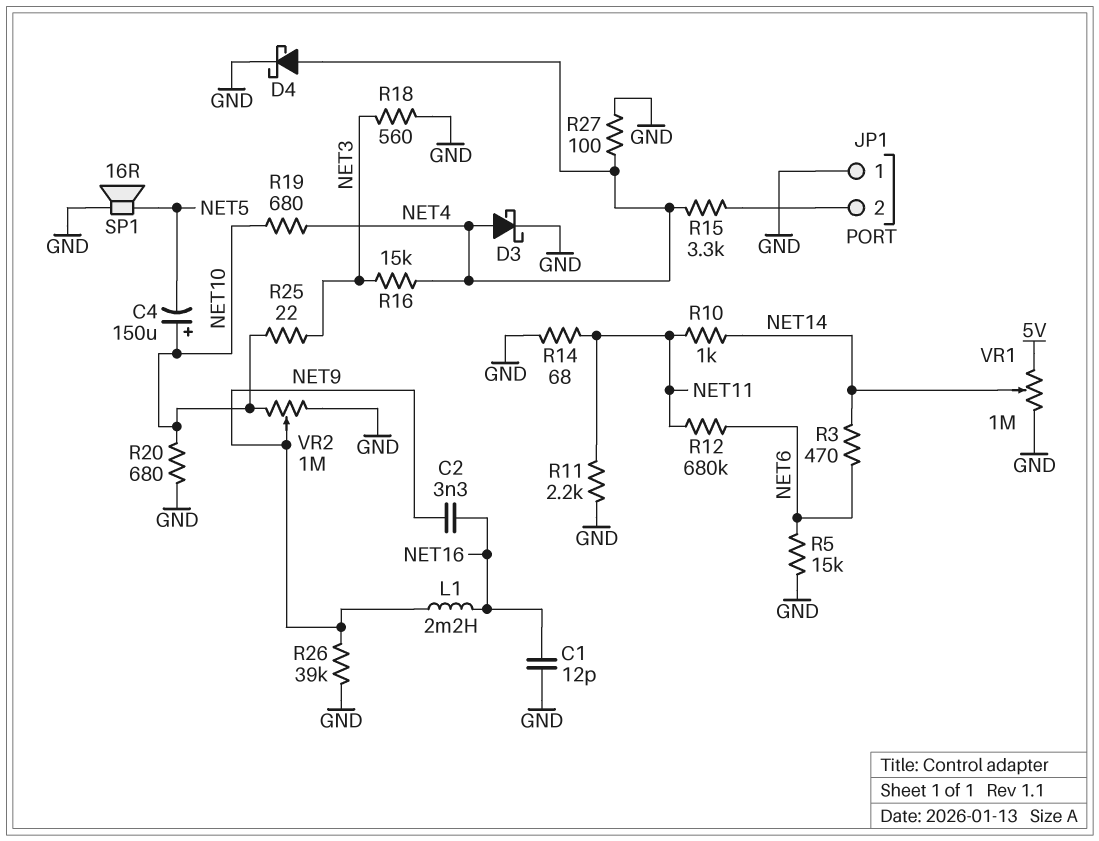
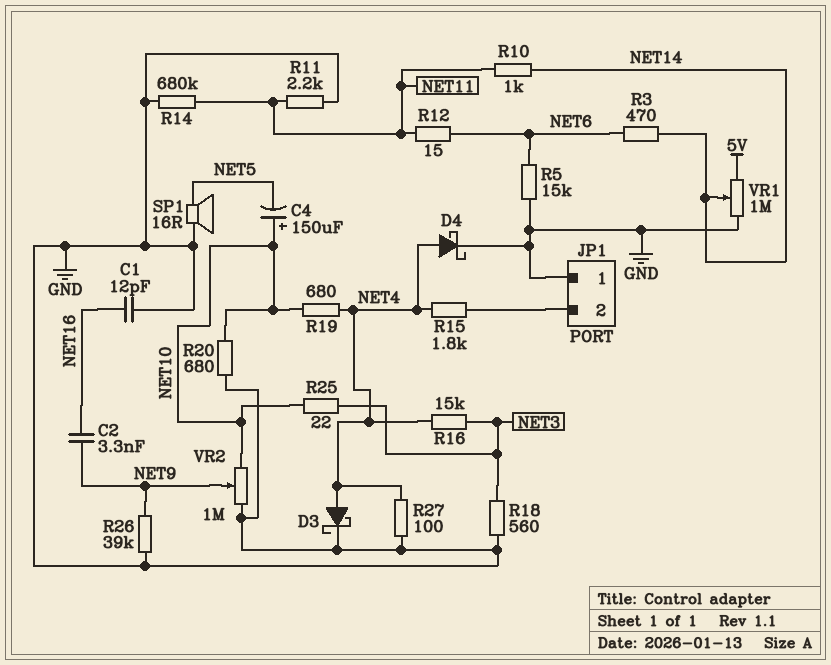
L1: 2.2mH (NET9, NET16) -> none
R12: 680k (NET6, NET11) -> 15 (NET6, NET11)
R14: 68 (GND, NET11) -> 680k (GND, NET11)
R15: 3.3k (JP1/2, NET4) -> 1.8k (JP1/2, NET4)

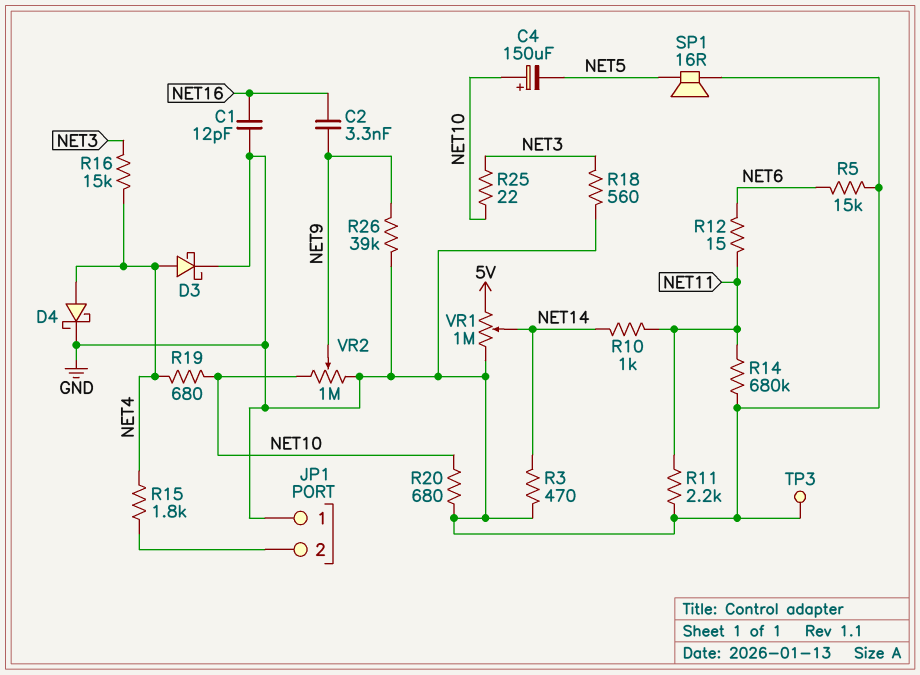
R3: 470 (NET6, NET14) -> 470 (GND, NET14)
R27: 100 (GND, NET4) -> none
TP3: none -> test point (GND)

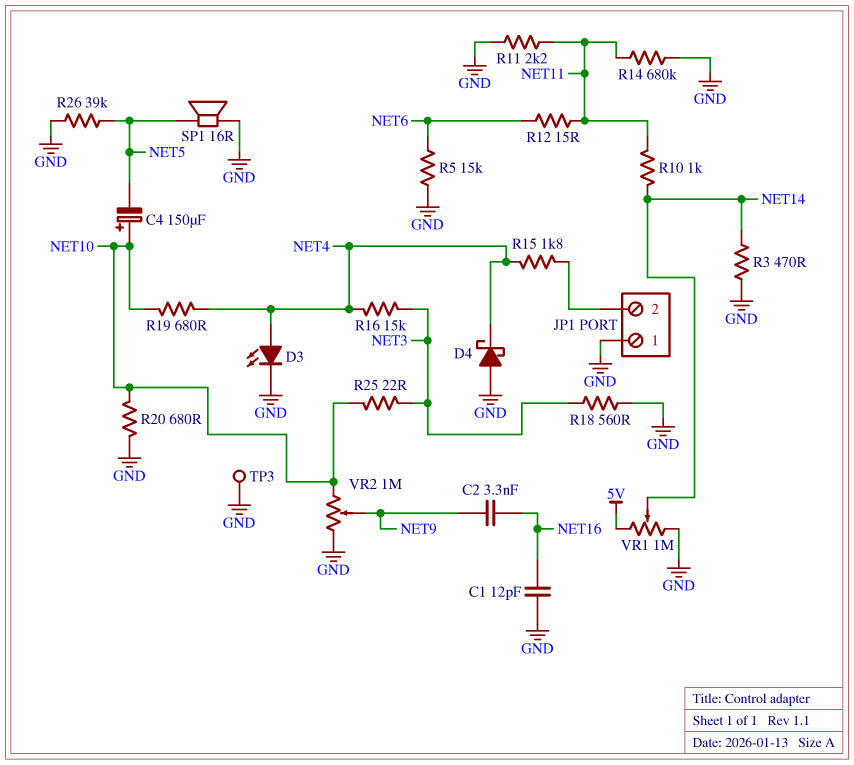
D3: schottky (A NET4, K GND) -> LED (A NET4, K GND)
D4: schottky (A NET4, K GND) -> schottky (A GND, K NET4)
R26: 39k (GND, NET9) -> 39k (GND, NET5)

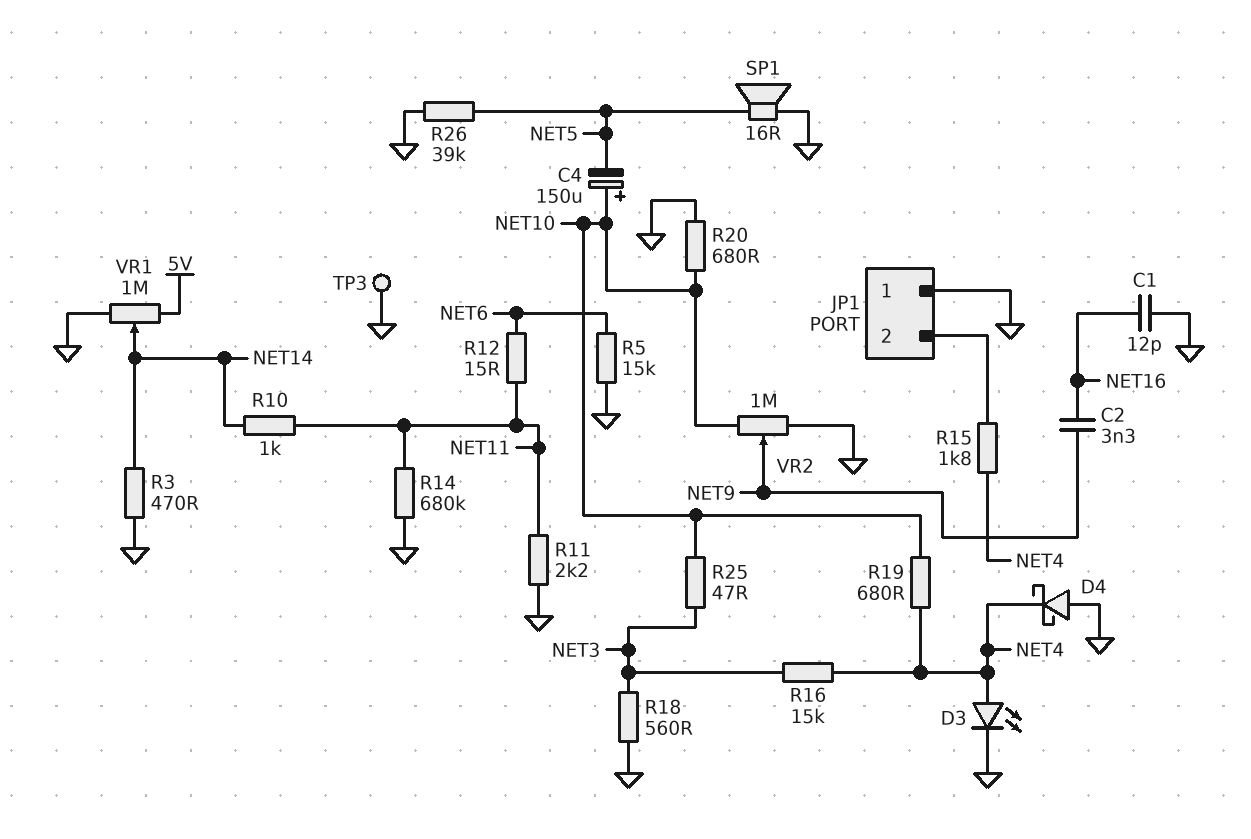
R25: 22 (NET3, NET10) -> 47 (NET3, NET10)

